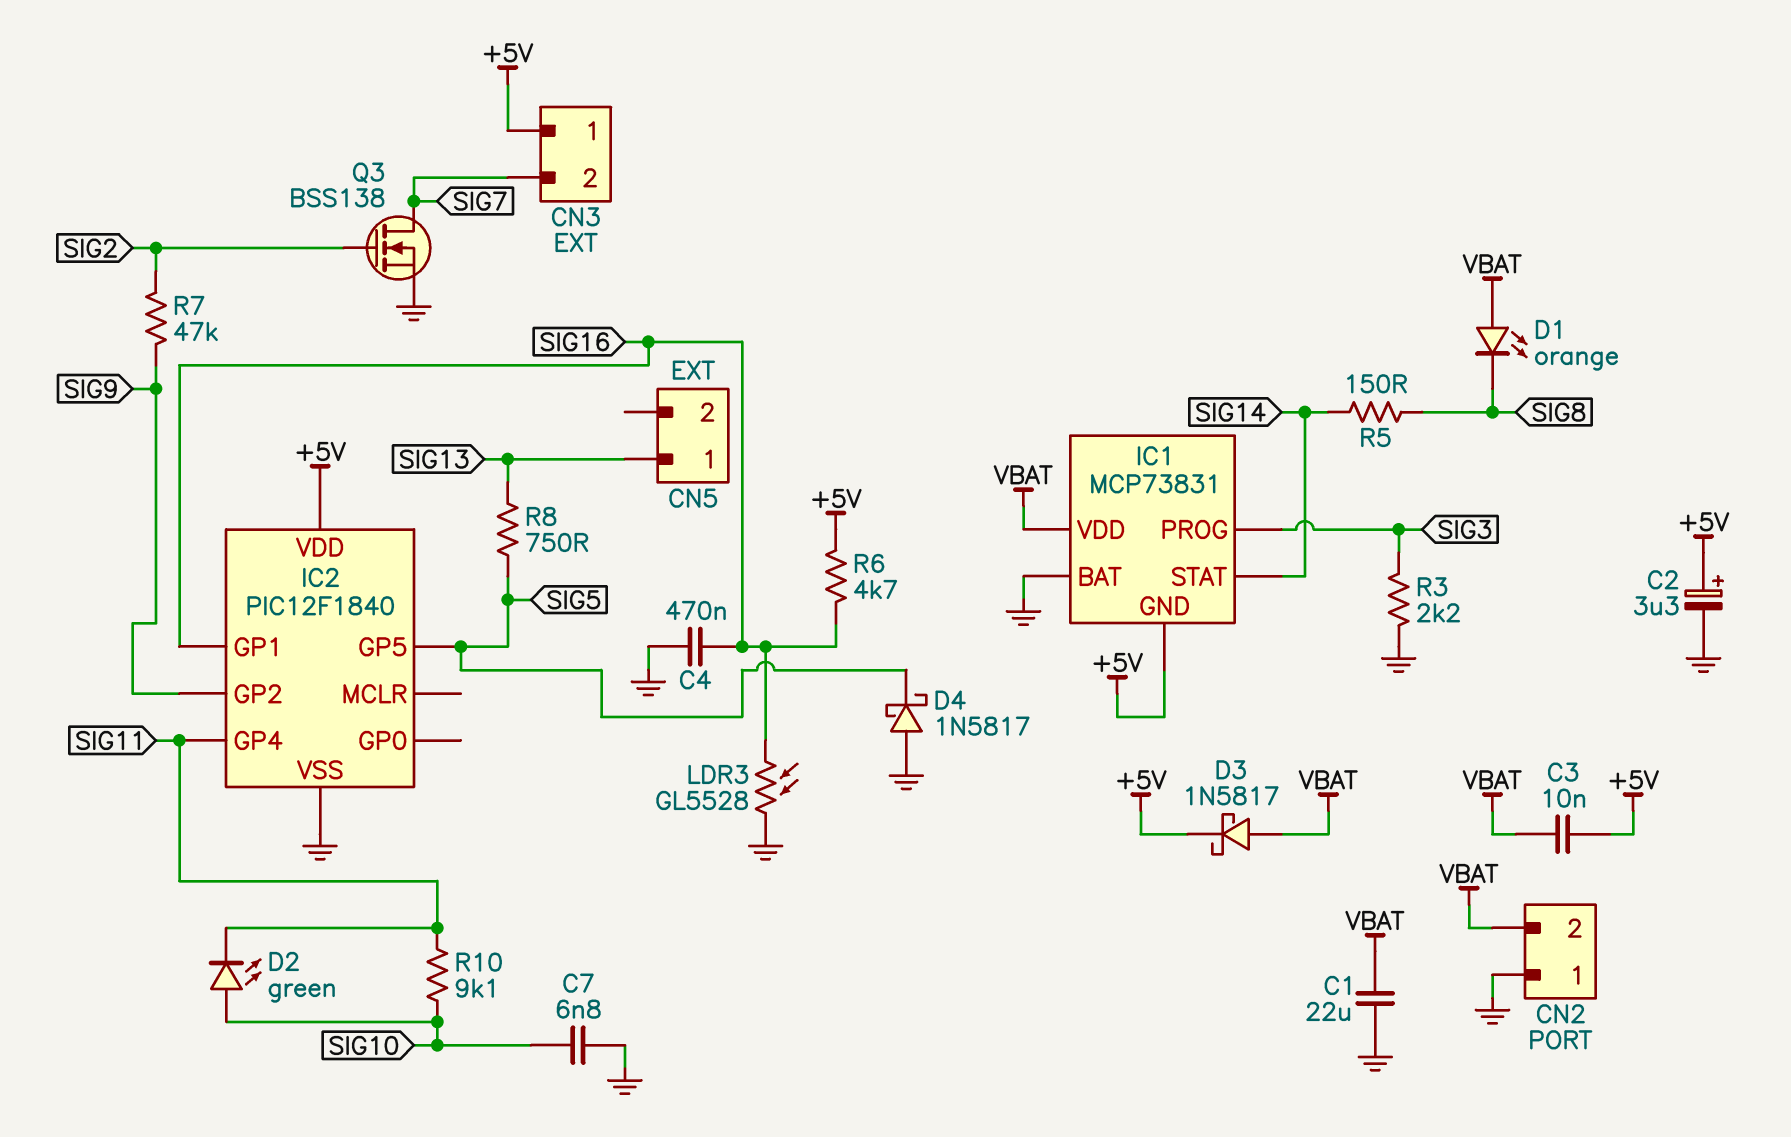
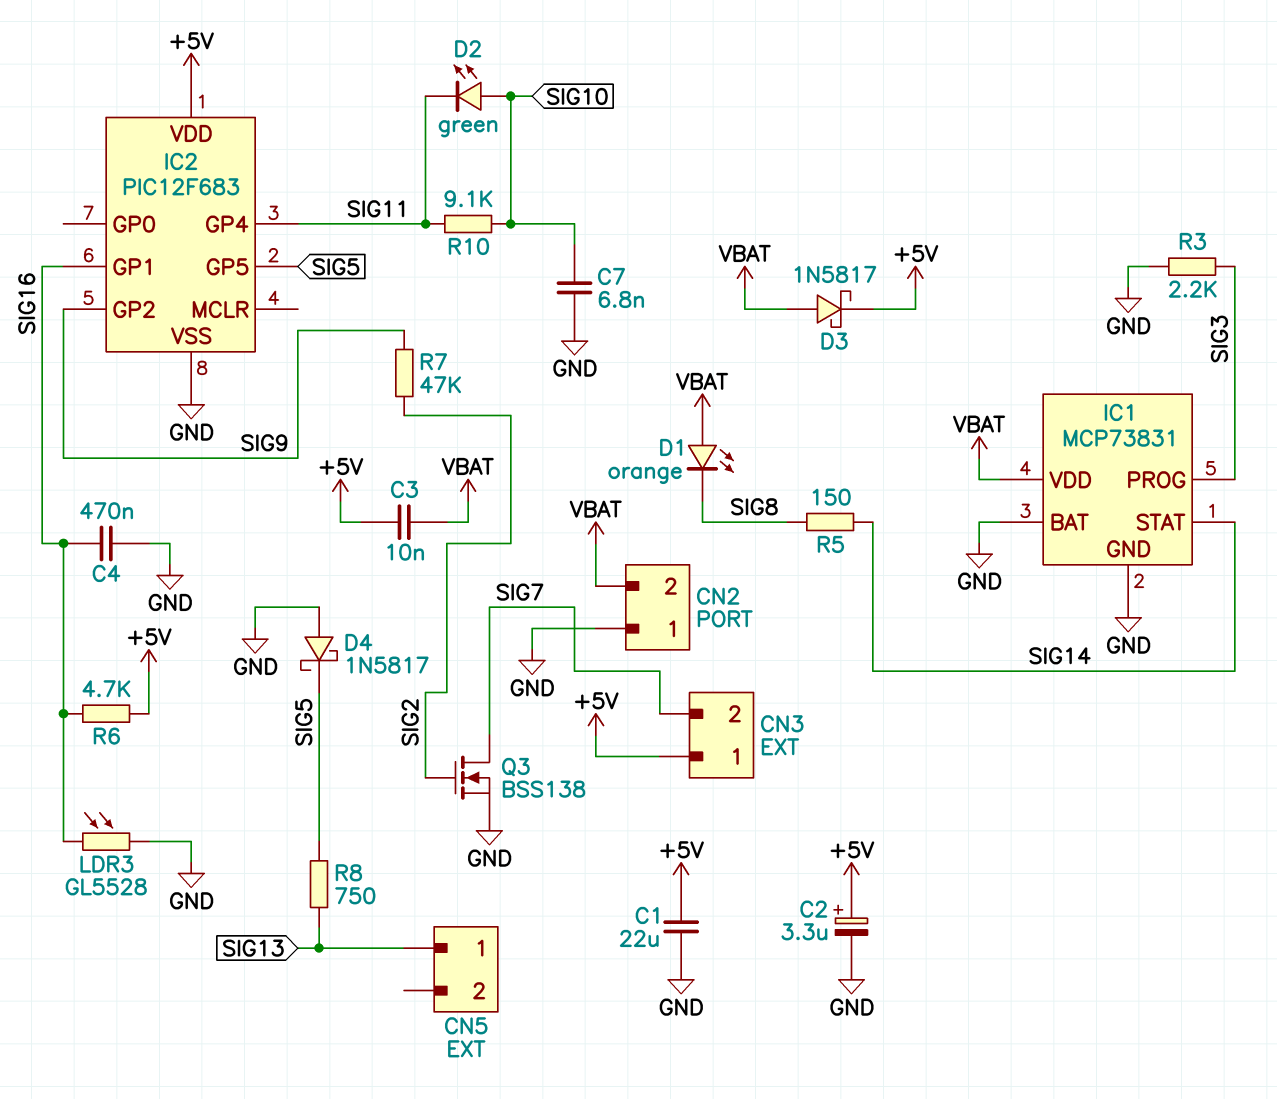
C1: 22uF (GND, VBAT) -> 22uF (+5V, GND)
IC1 pin GND: +5V -> GND
IC2: PIC12F1840 -> PIC12F683

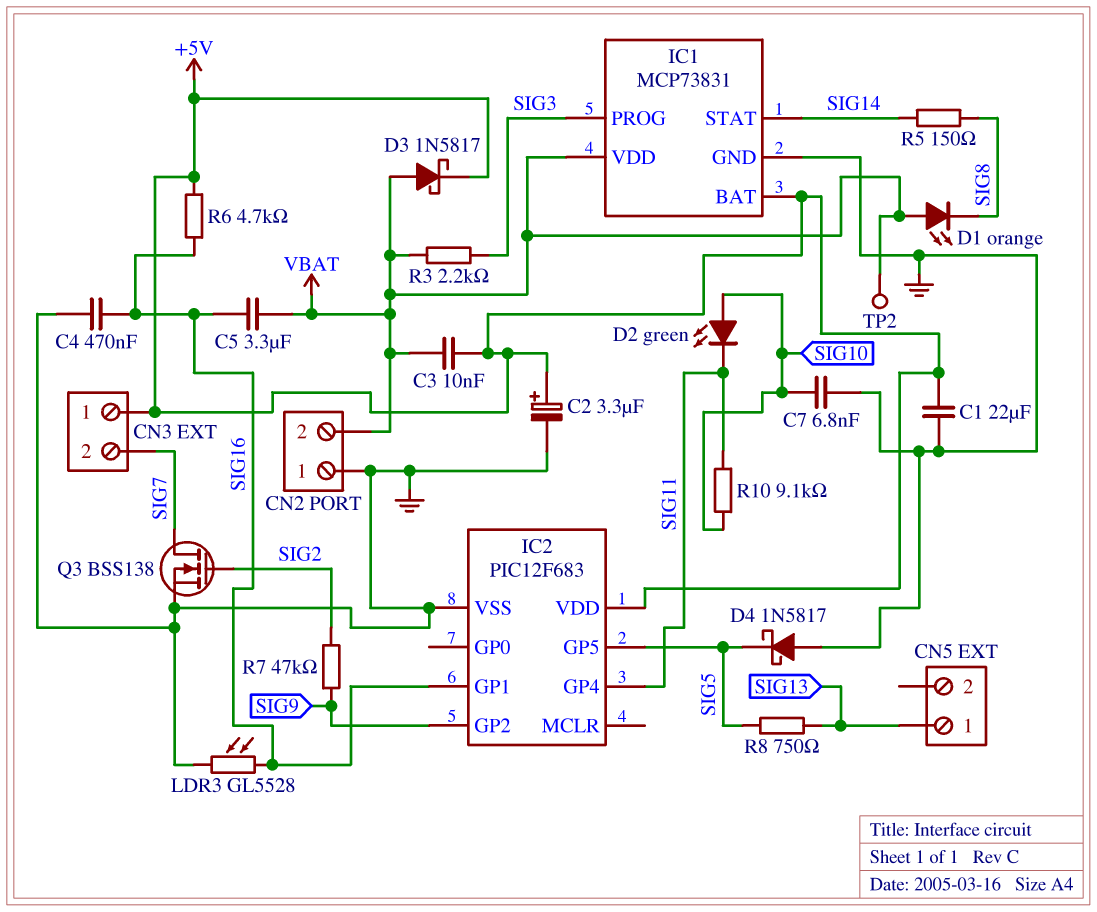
C5: none -> 3.3uF (SIG16, VBAT)
IC1 pin BAT: GND -> +5V
R3: 2.2k (GND, SIG3) -> 2.2k (SIG3, VBAT)
TP2: none -> test point (VBAT)

